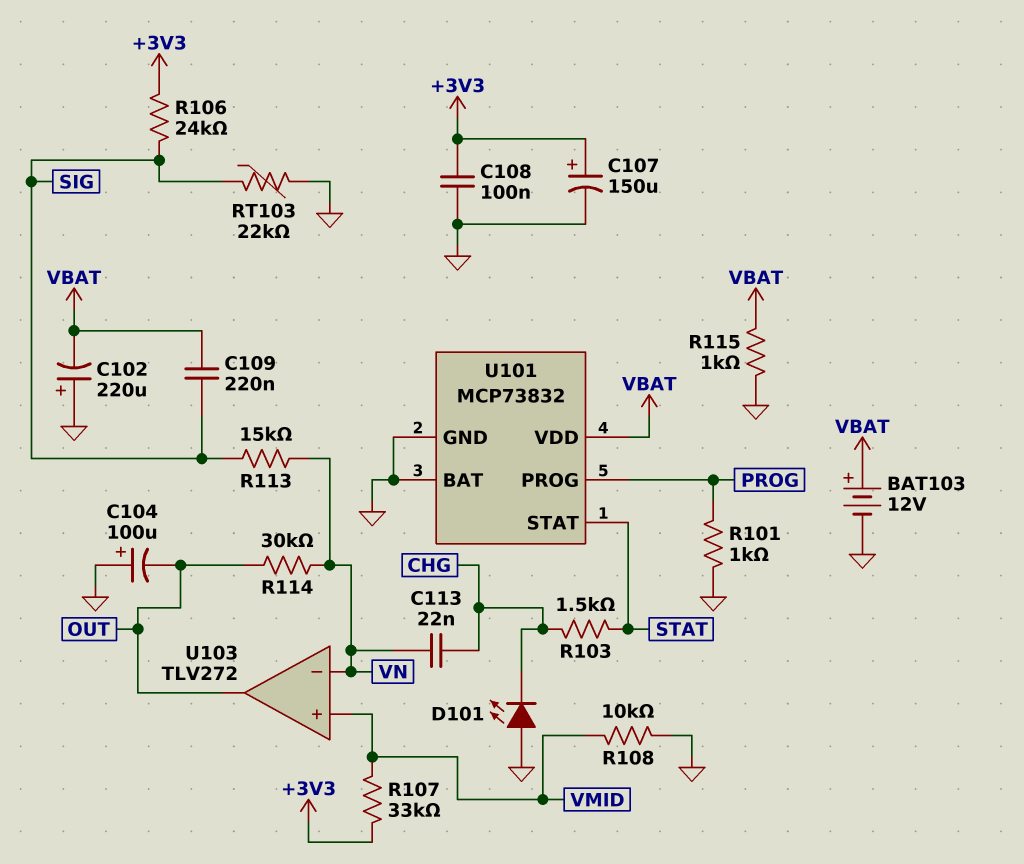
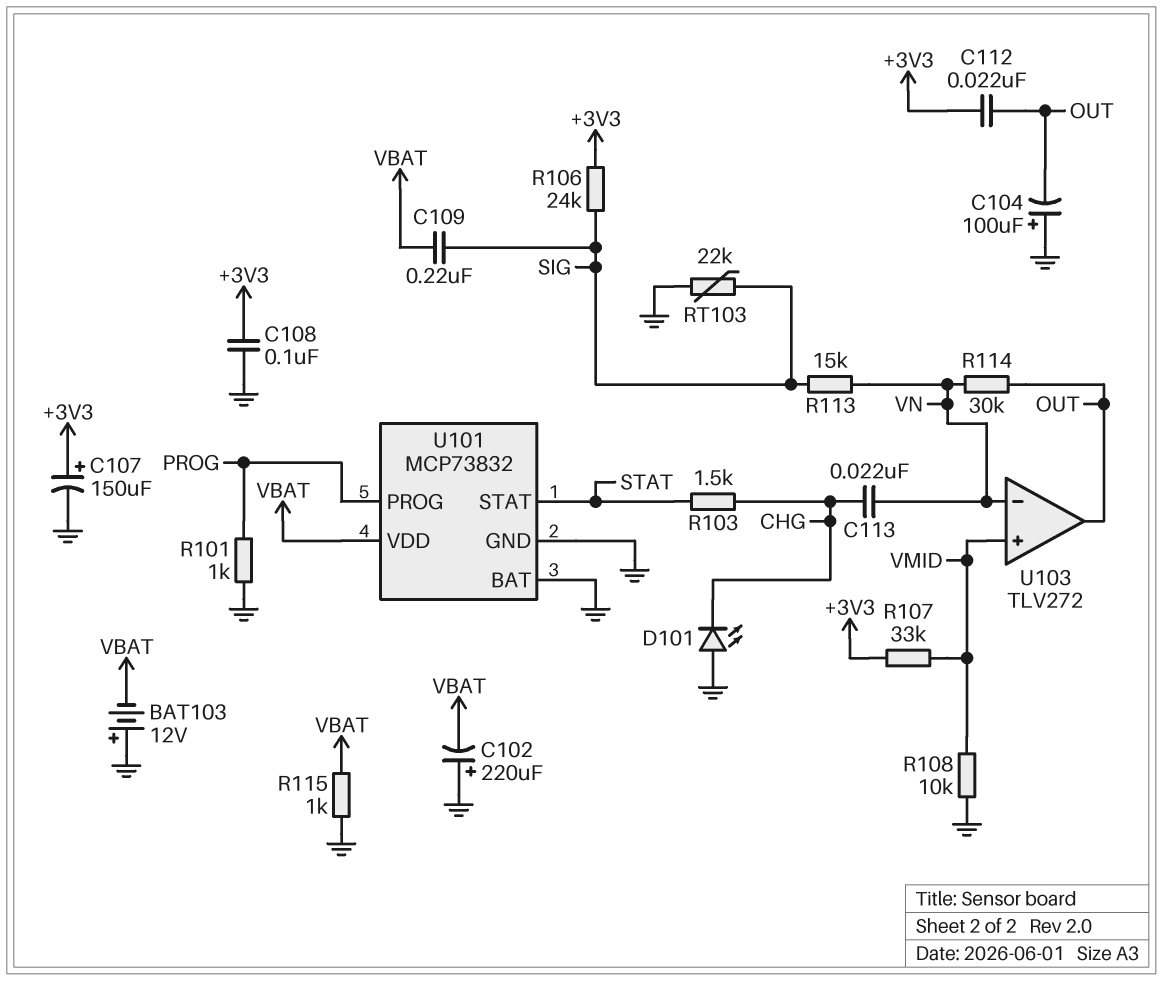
BAT103: 12V (plus VBAT, minus GND) -> 12V (plus GND, minus VBAT)
C112: none -> 22nF (+3V3, OUT)

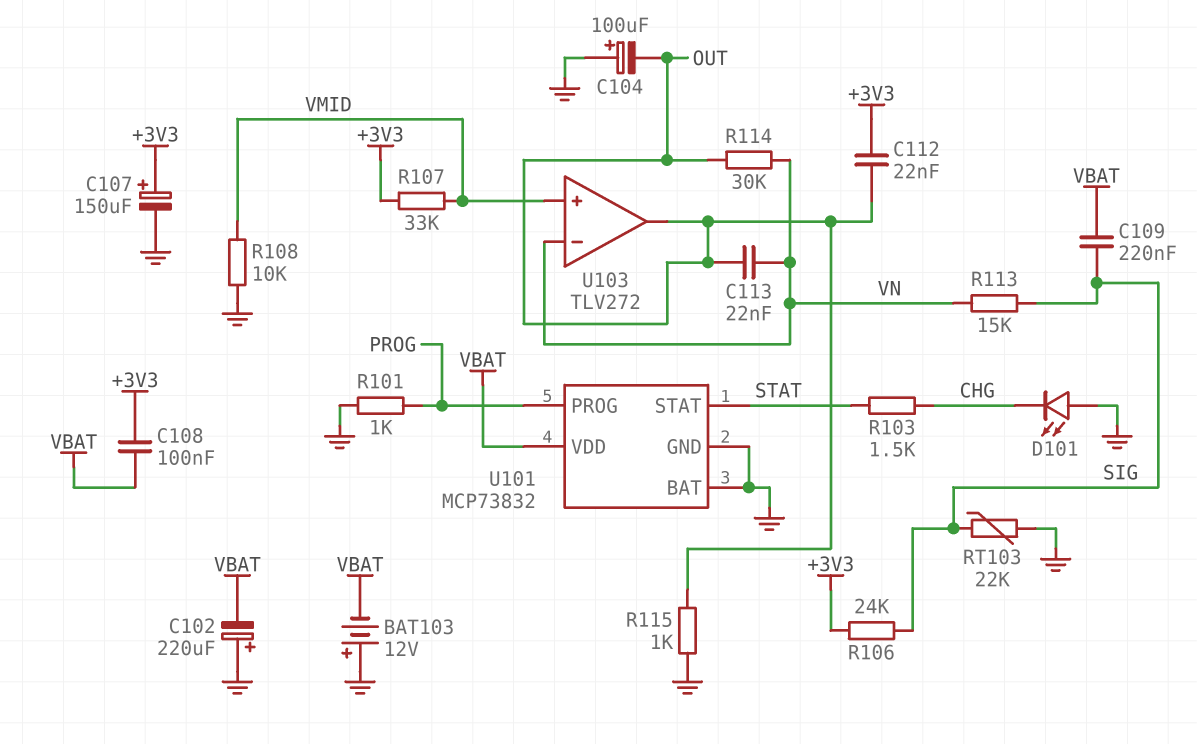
C108: 100nF (+3V3, GND) -> 100nF (+3V3, VBAT)
C113: 22nF (CHG, VN) -> 22nF (OUT, VN)
R115: 1k (GND, VBAT) -> 1k (GND, OUT)

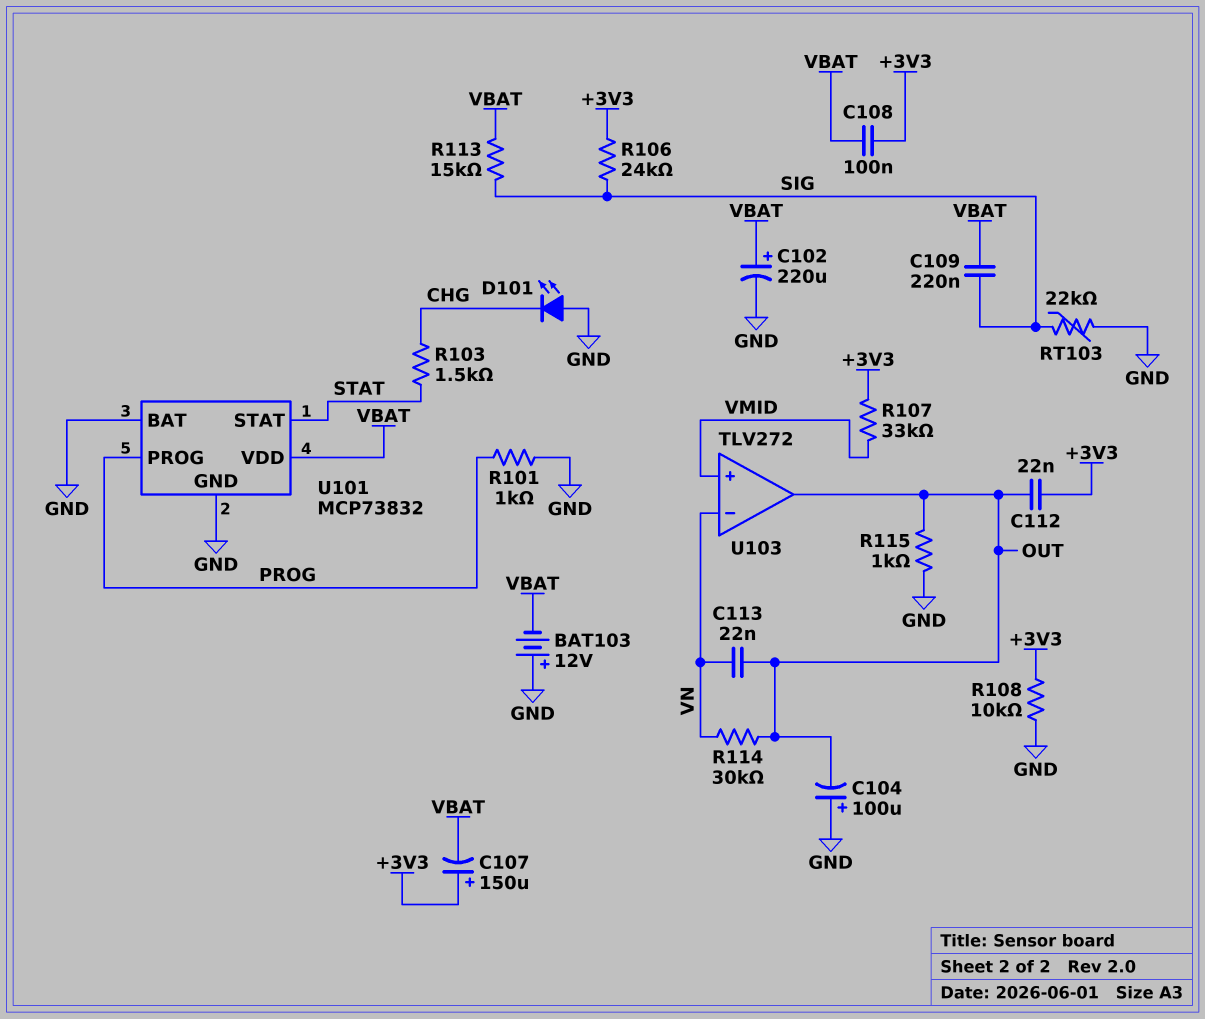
C102: 220uF (plus GND, minus VBAT) -> 220uF (plus VBAT, minus GND)
C107: 150uF (plus +3V3, minus GND) -> 150uF (plus +3V3, minus VBAT)
R108: 10k (GND, VMID) -> 10k (+3V3, GND)
R113: 15k (SIG, VN) -> 15k (SIG, VBAT)

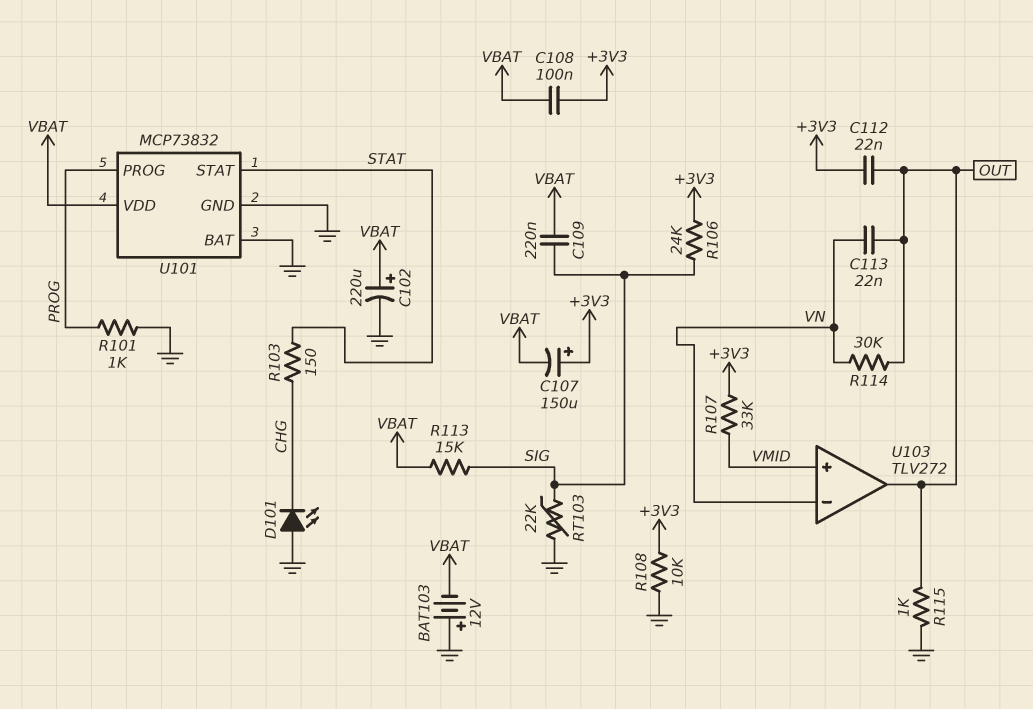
C104: 100uF (plus GND, minus OUT) -> none
R103: 1.5k (CHG, STAT) -> 150 (CHG, STAT)

